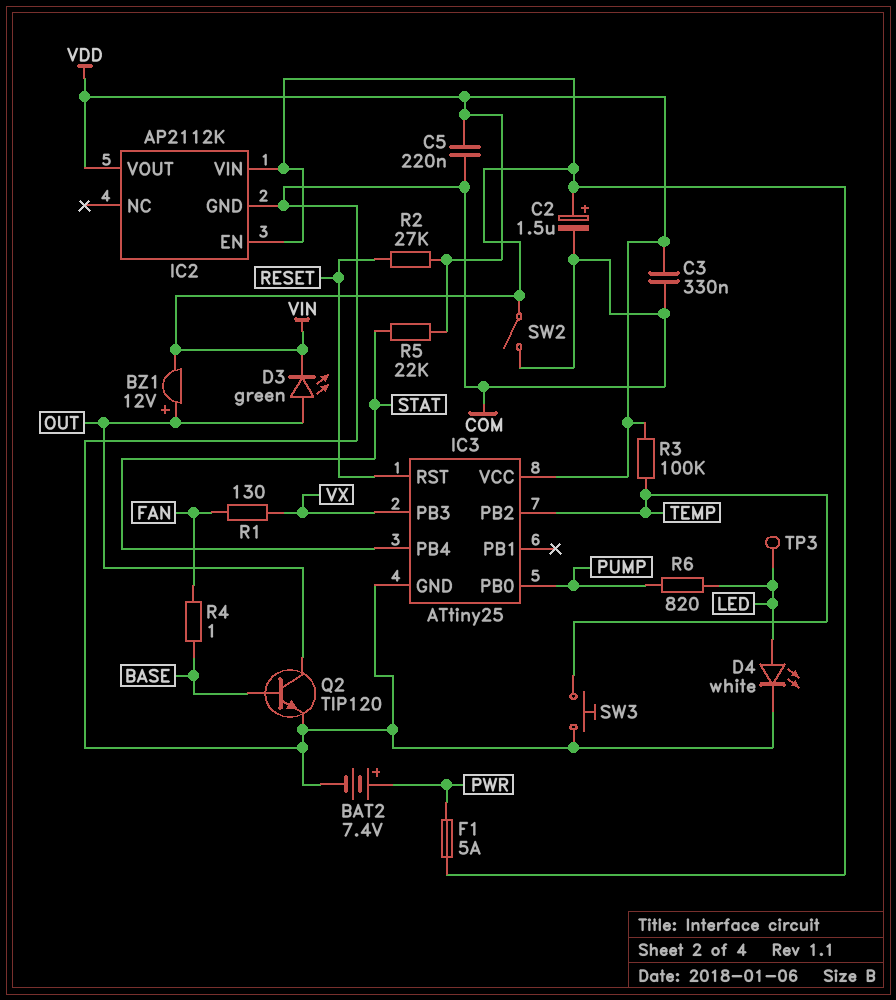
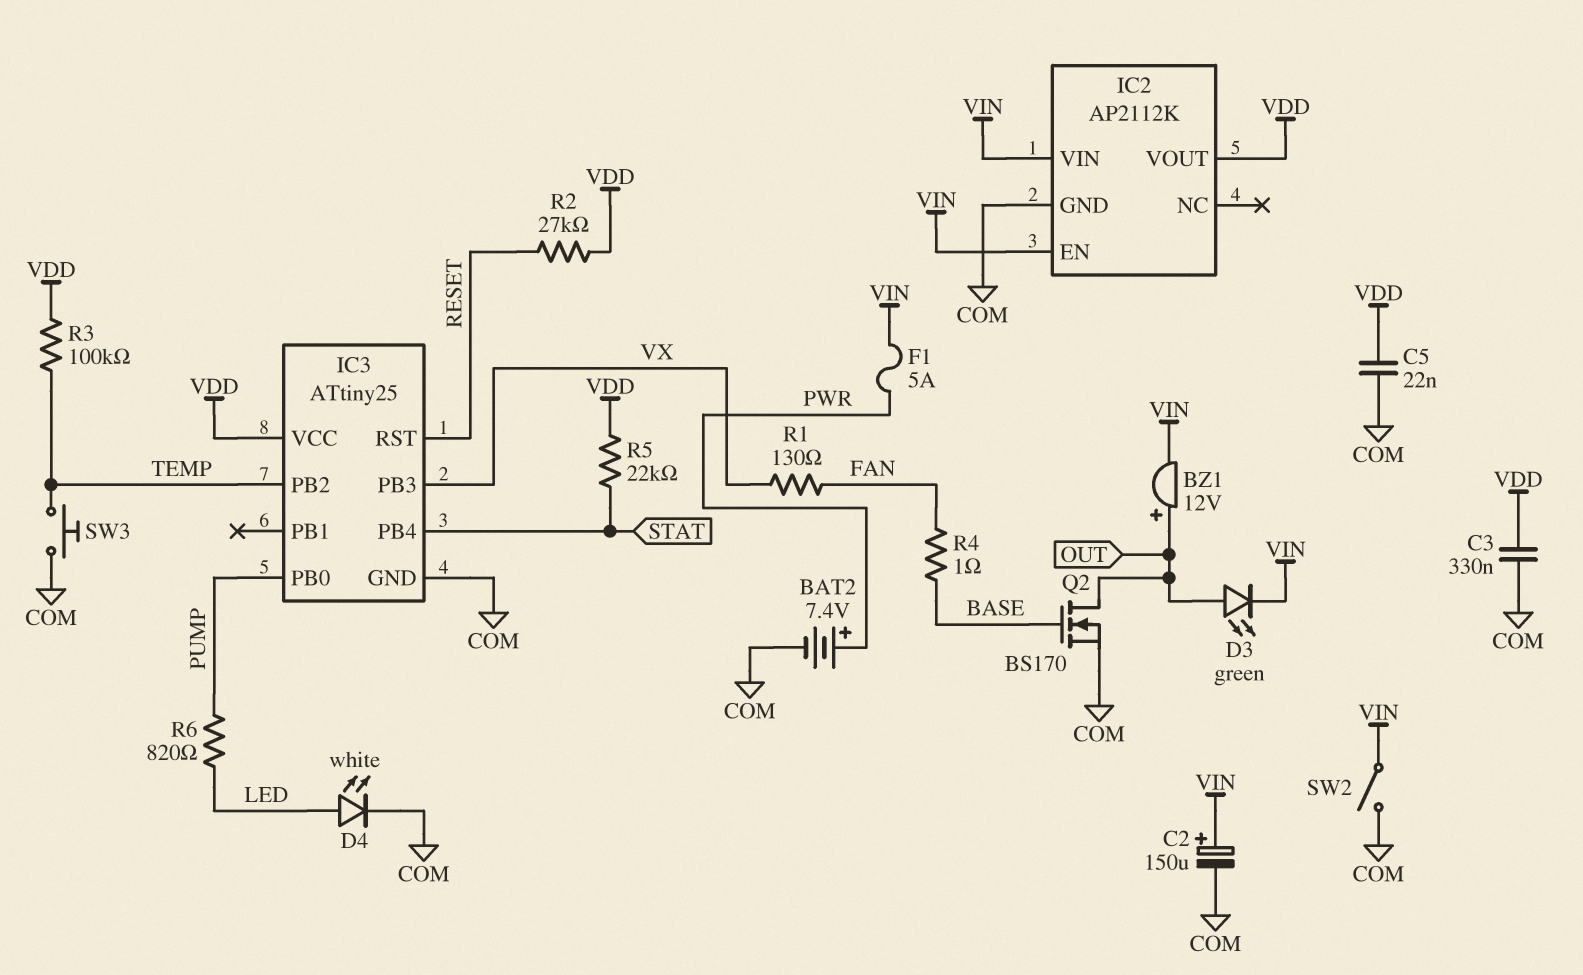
C2: 1.5uF (plus VIN, minus COM) -> 150uF (plus VIN, minus COM)
C5: 220nF (COM, VDD) -> 22nF (COM, VDD)
Q2: NPN TIP120 (B BASE, C OUT, E COM) -> NMOS BS170 (G BASE, D OUT, S COM)
TP3: test point (LED) -> none

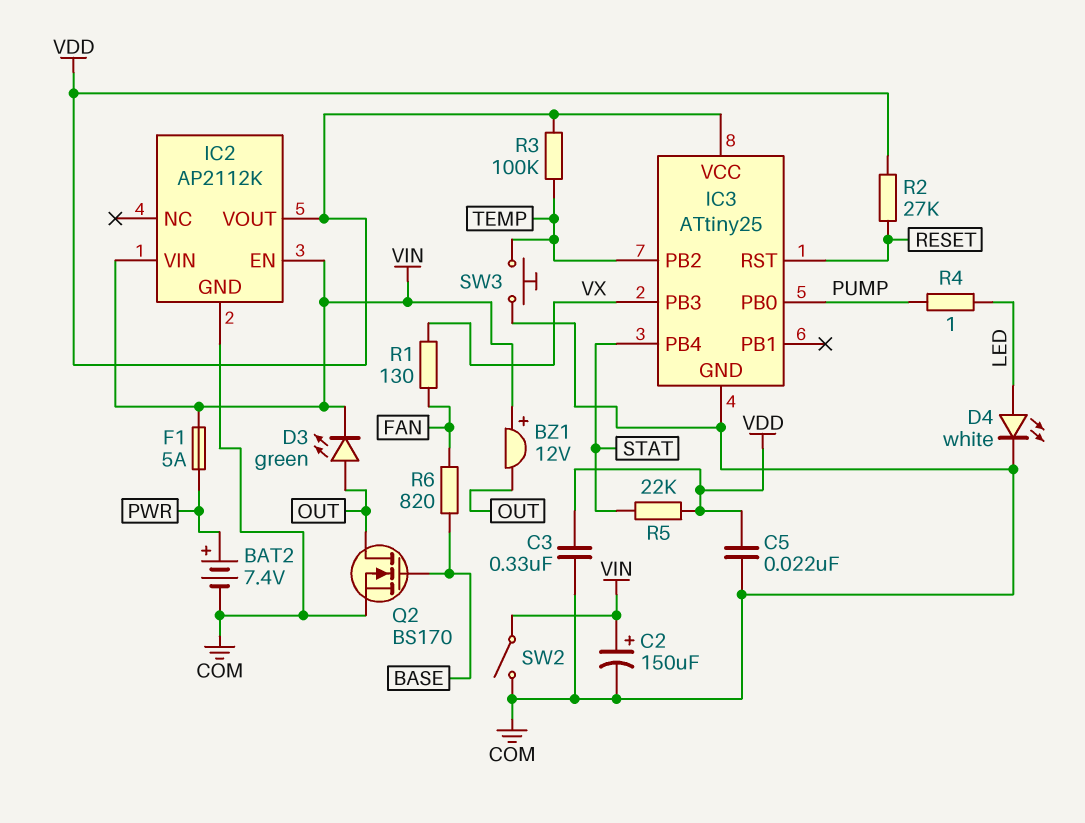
BZ1: buzzer 12V (plus OUT, minus VIN) -> buzzer 12V (plus VIN, minus OUT)
R4: 1 (BASE, FAN) -> 1 (LED, PUMP)
R6: 820 (LED, PUMP) -> 820 (BASE, FAN)

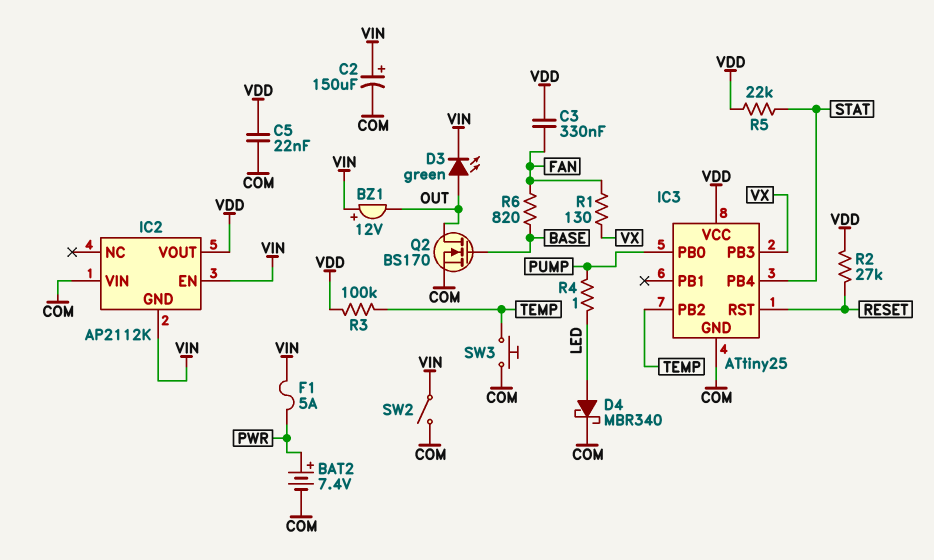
C3: 330nF (COM, VDD) -> 330nF (FAN, VDD)
D4: LED white (A LED, K COM) -> schottky MBR340 (A LED, K COM)
IC2 pin GND: COM -> VIN
IC2 pin VIN: VIN -> COM

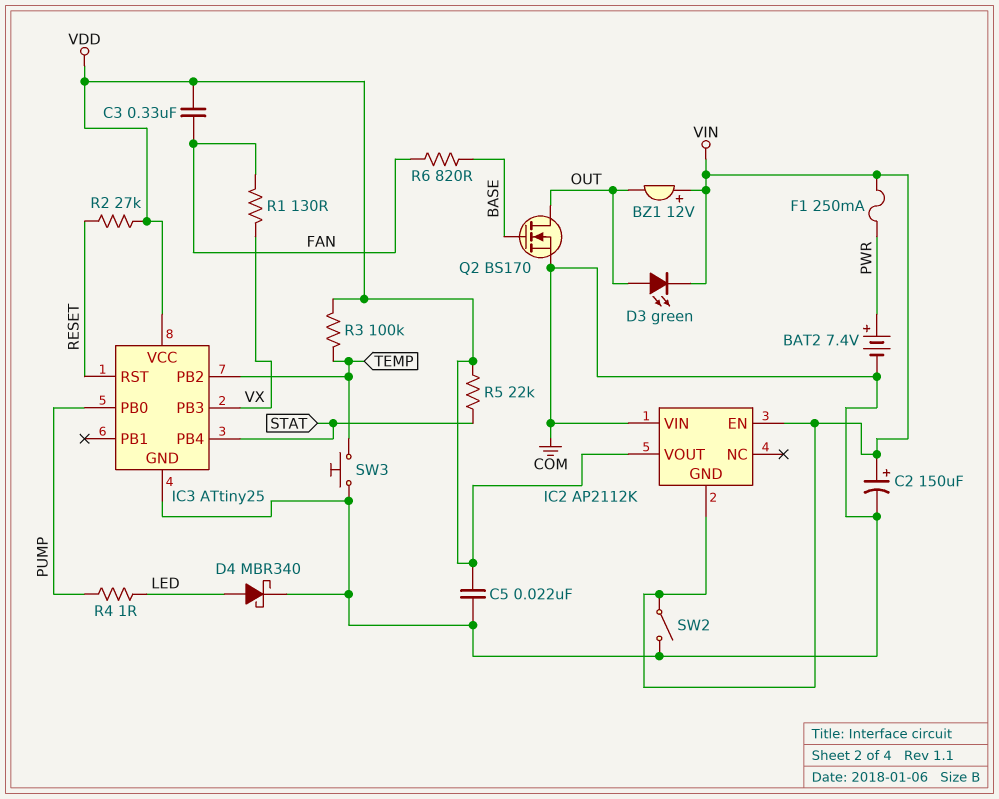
F1: 5A (PWR, VIN) -> 250mA (PWR, VIN)

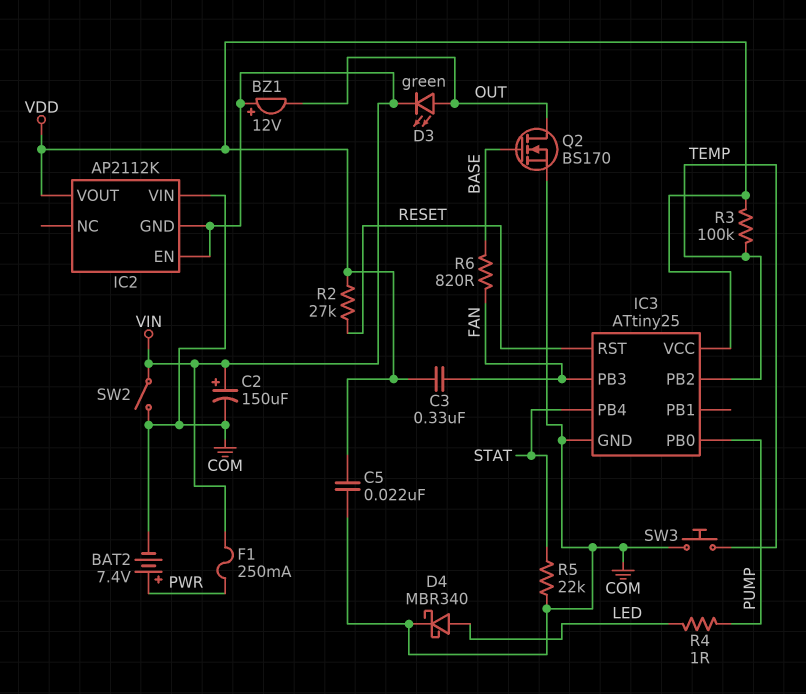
IC3 pin PB3: VX -> FAN
R1: 130 (FAN, VX) -> none
R5: 22k (STAT, VDD) -> 22k (COM, STAT)

